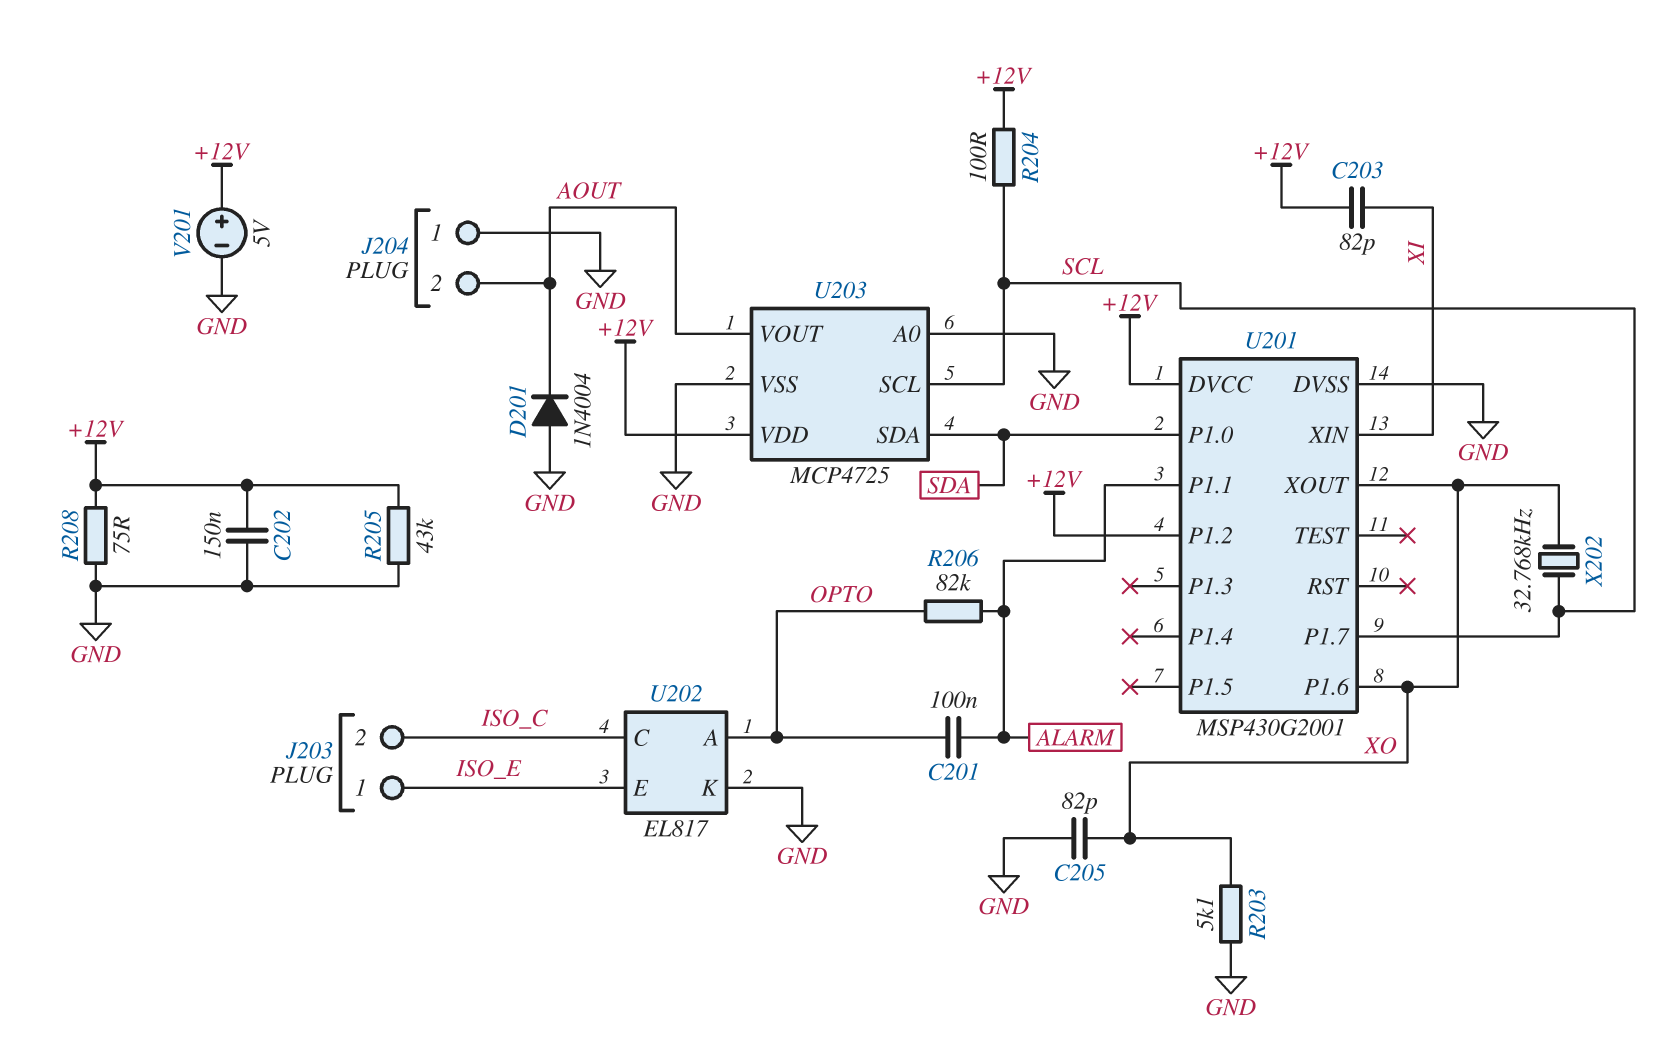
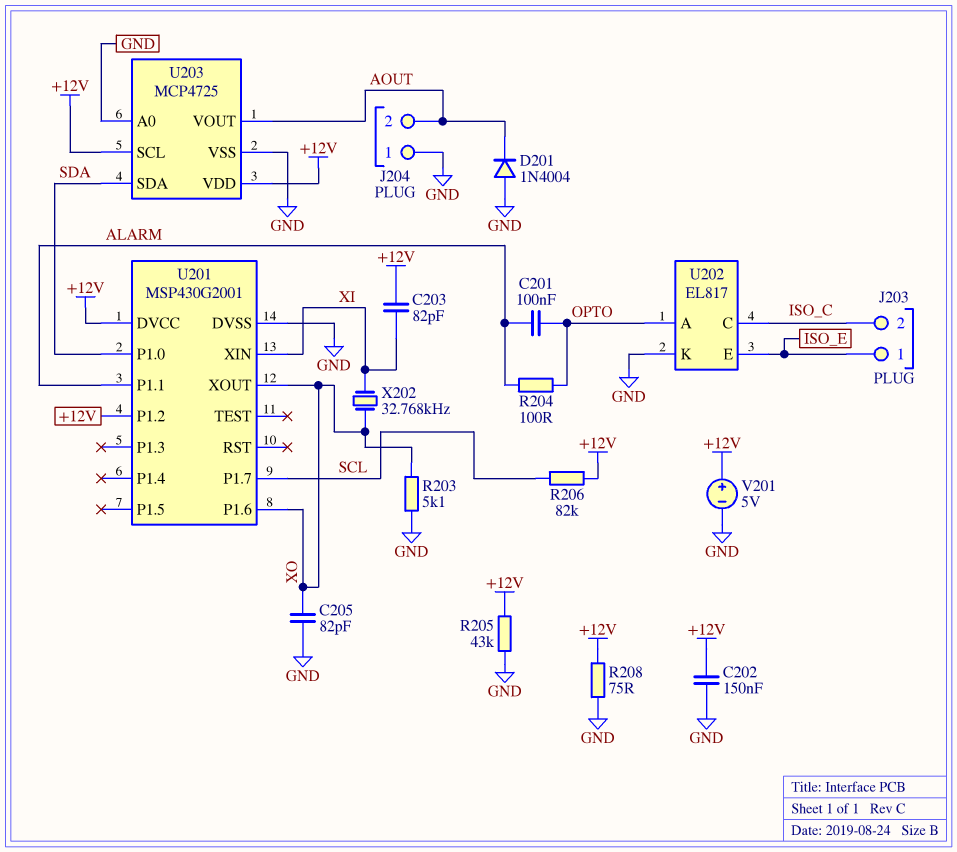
R204: 100 (+12V, SCL) -> 100 (ALARM, OPTO)
R206: 82k (ALARM, OPTO) -> 82k (+12V, SCL)
U203 pin SCL: SCL -> +12V
X202: 32.768kHz (SCL, XO) -> 32.768kHz (XI, XO)

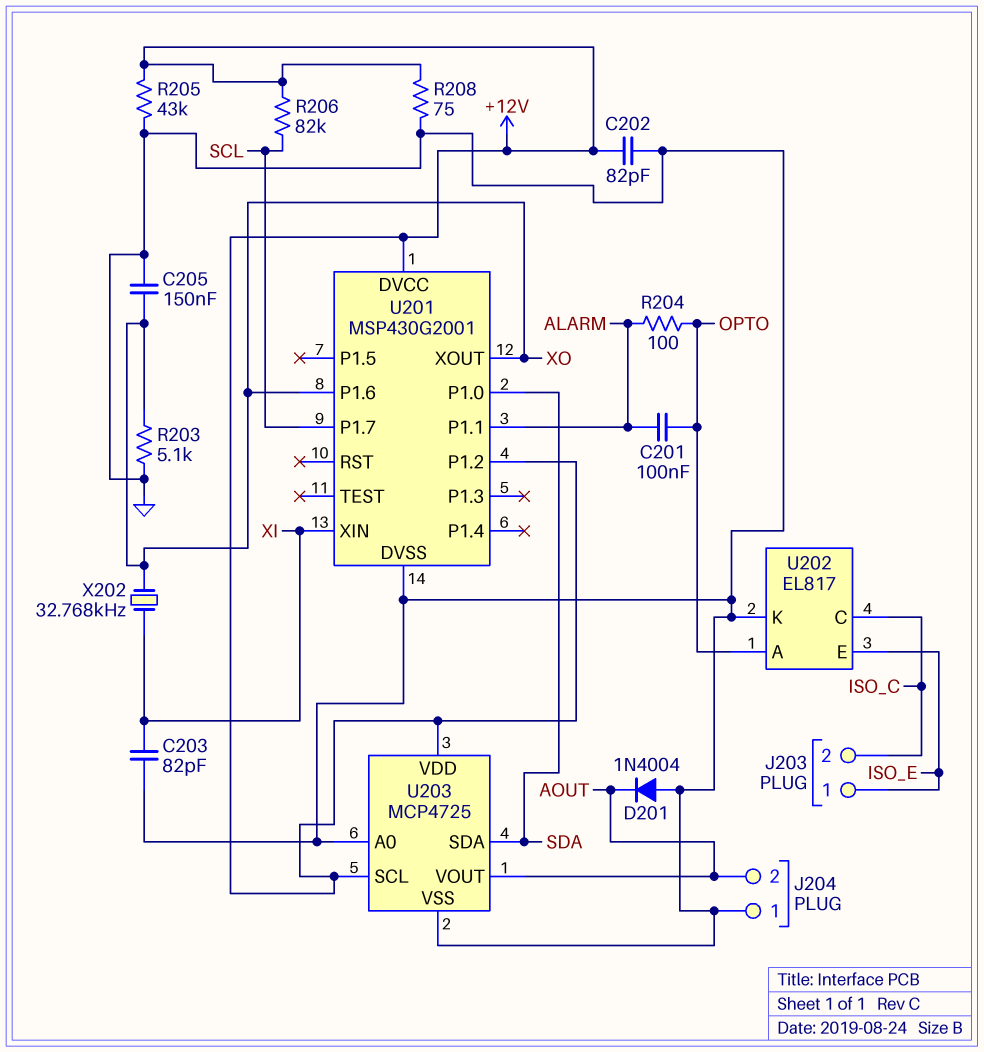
C202: 150nF (+12V, GND) -> 82pF (+12V, GND)
C203: 82pF (+12V, XI) -> 82pF (GND, XI)
C205: 82pF (GND, XO) -> 150nF (GND, XO)
V201: 5V (plus +12V, minus GND) -> none

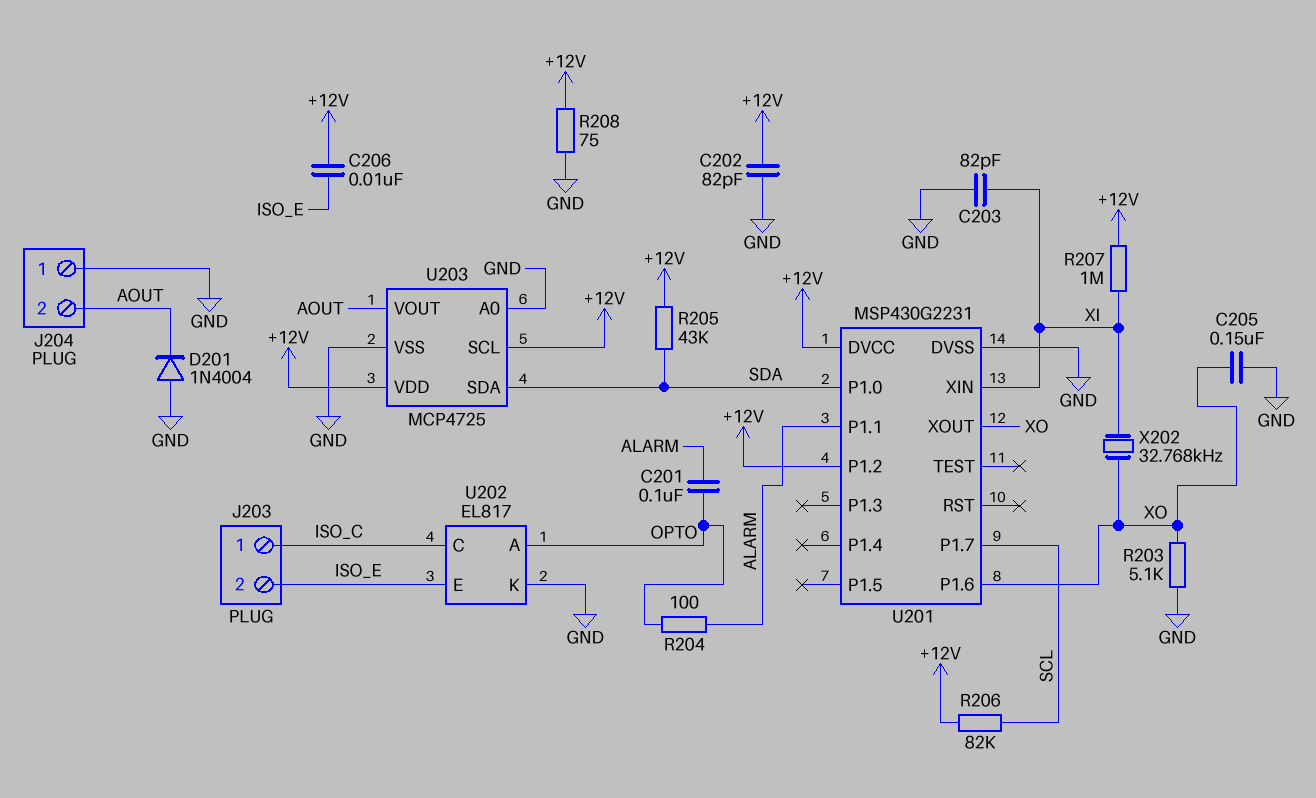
C206: none -> 10nF (+12V, ISO_E)
J203 pin 1: ISO_E -> ISO_C
J203 pin 2: ISO_C -> ISO_E
R205: 43k (+12V, GND) -> 43k (+12V, SDA)
R207: none -> 1M (+12V, XI)
U201: MSP430G2001 -> MSP430G2231

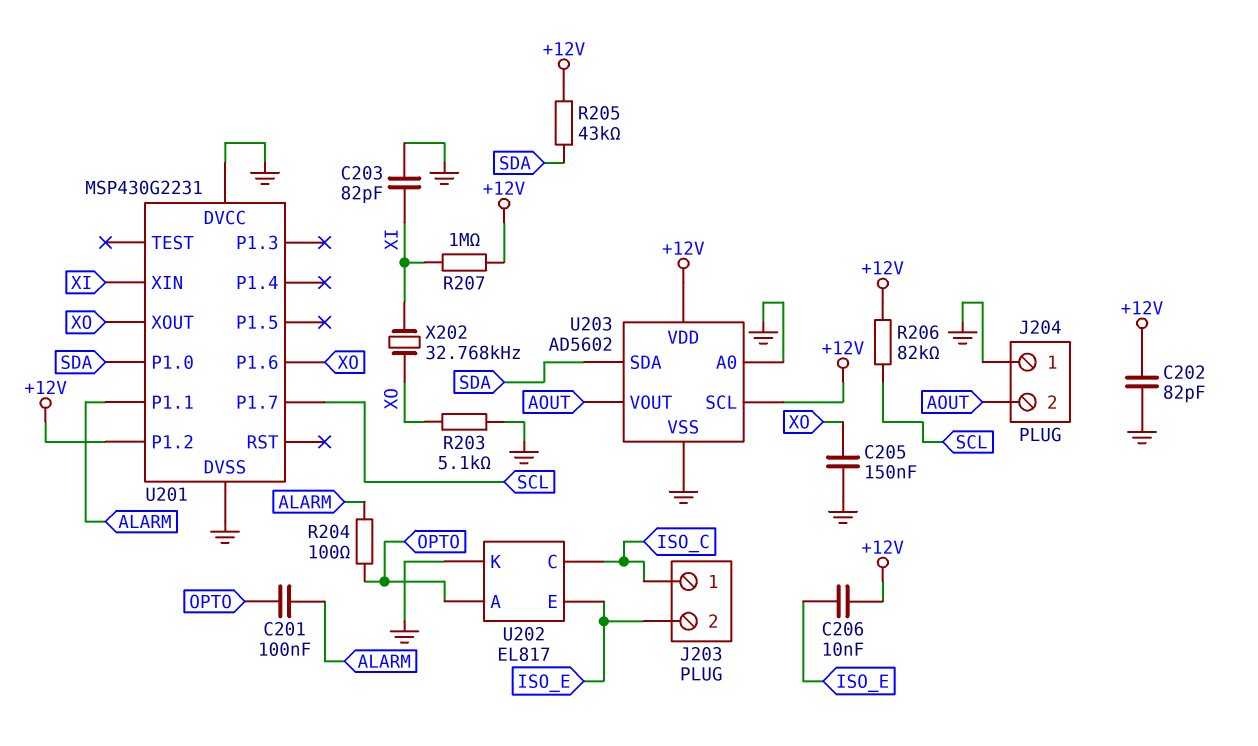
D201: diode 1N4004 (A GND, K AOUT) -> none
R208: 75 (+12V, GND) -> none
U201 pin DVCC: +12V -> GND
U203: MCP4725 -> AD5602

